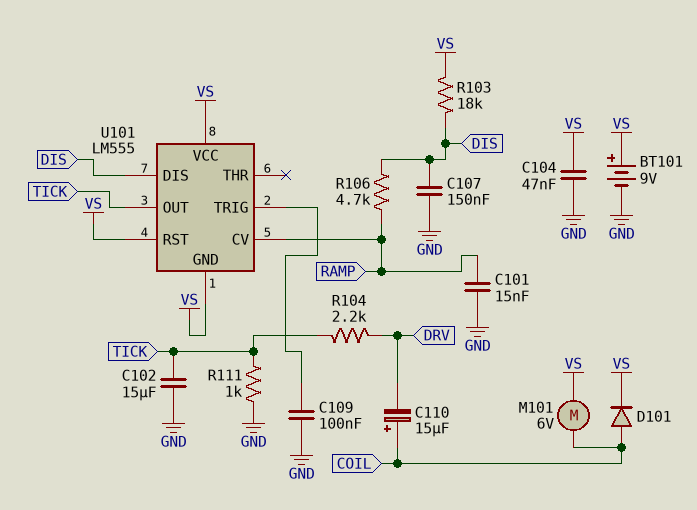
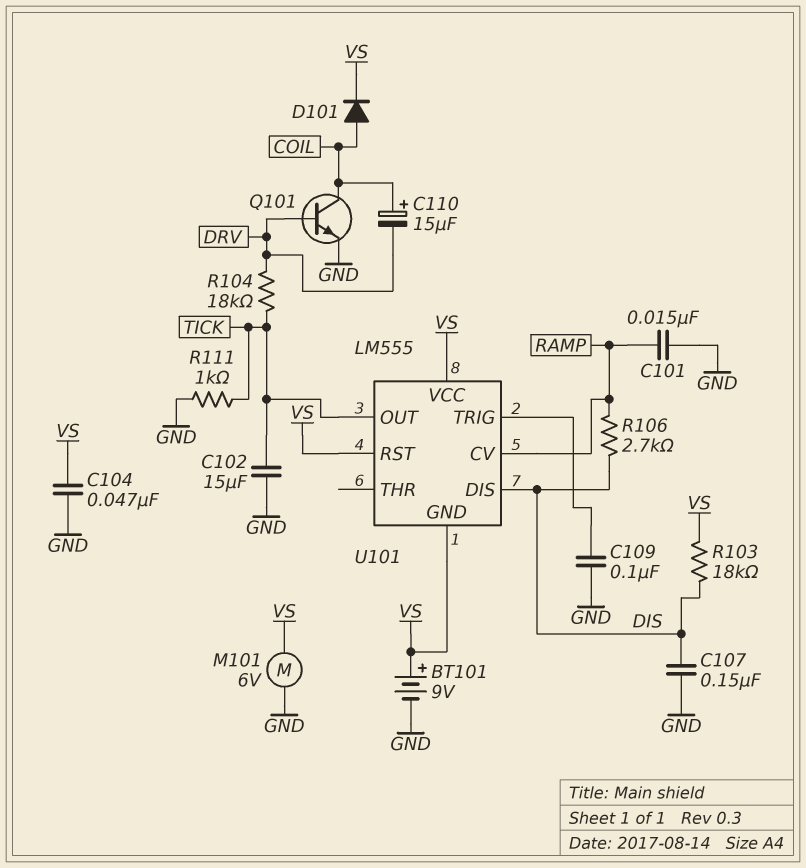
M101: motor 6V (COIL, VS) -> motor 6V (GND, VS)
Q101: none -> NPN (B DRV, C COIL, E GND)
R104: 2.2k (DRV, TICK) -> 18k (DRV, TICK)
R106: 4.7k (DIS, RAMP) -> 2.7k (DIS, RAMP)

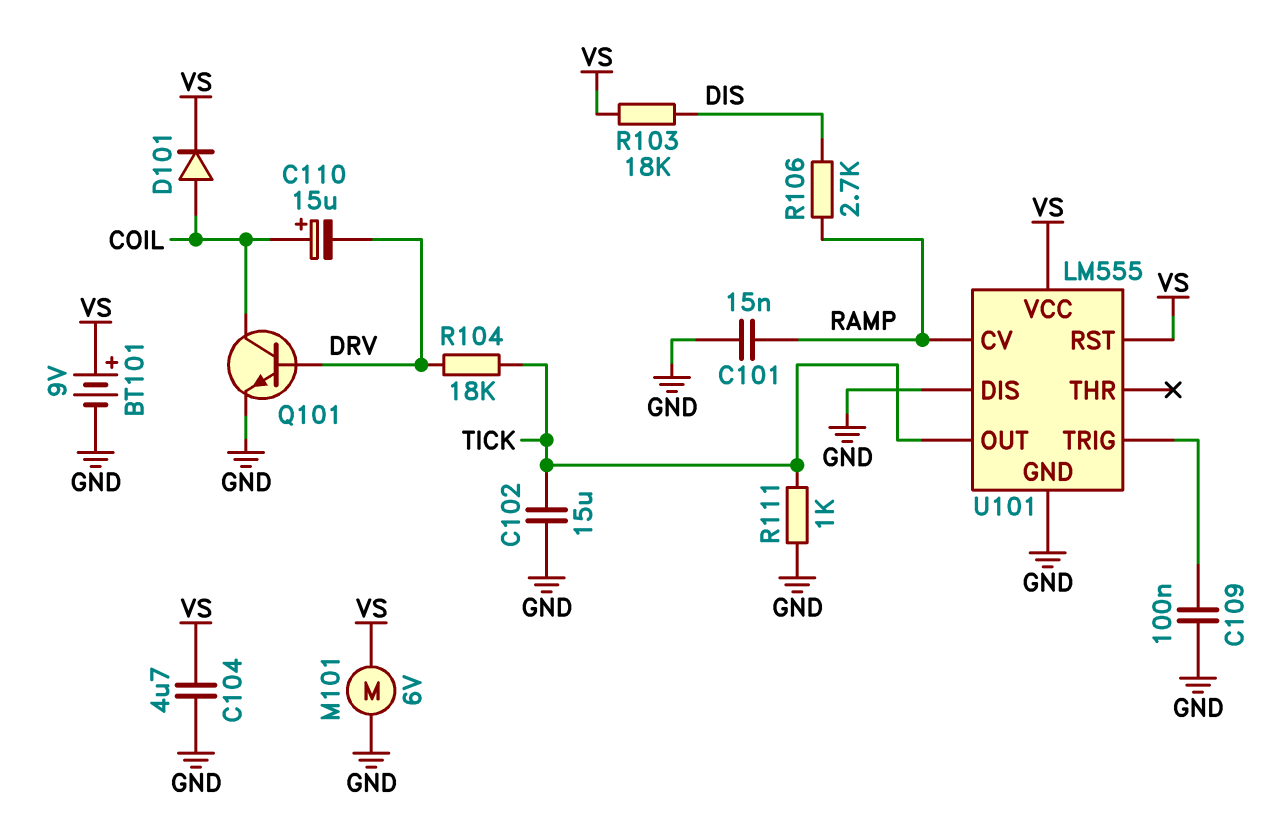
C104: 47nF (GND, VS) -> 4.7uF (GND, VS)
C107: 150nF (DIS, GND) -> none
U101 pin DIS: DIS -> GND
U101 pin GND: VS -> GND

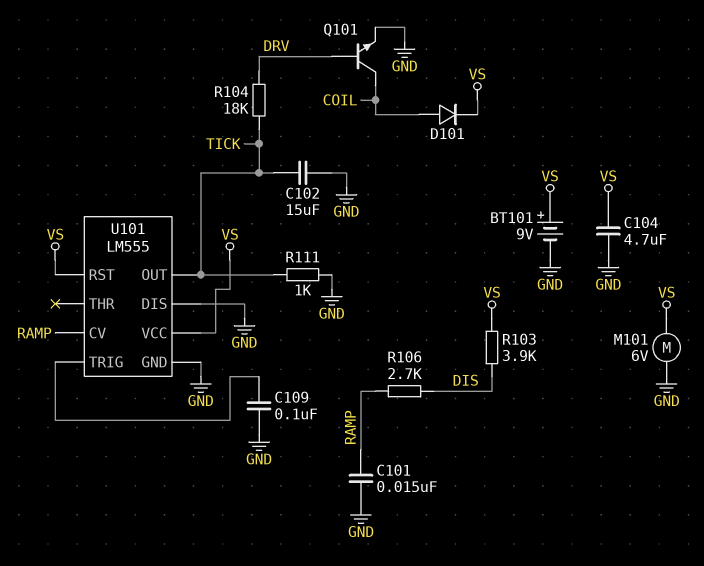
C110: 15uF (plus COIL, minus DRV) -> none
R103: 18k (DIS, VS) -> 3.9k (DIS, VS)

